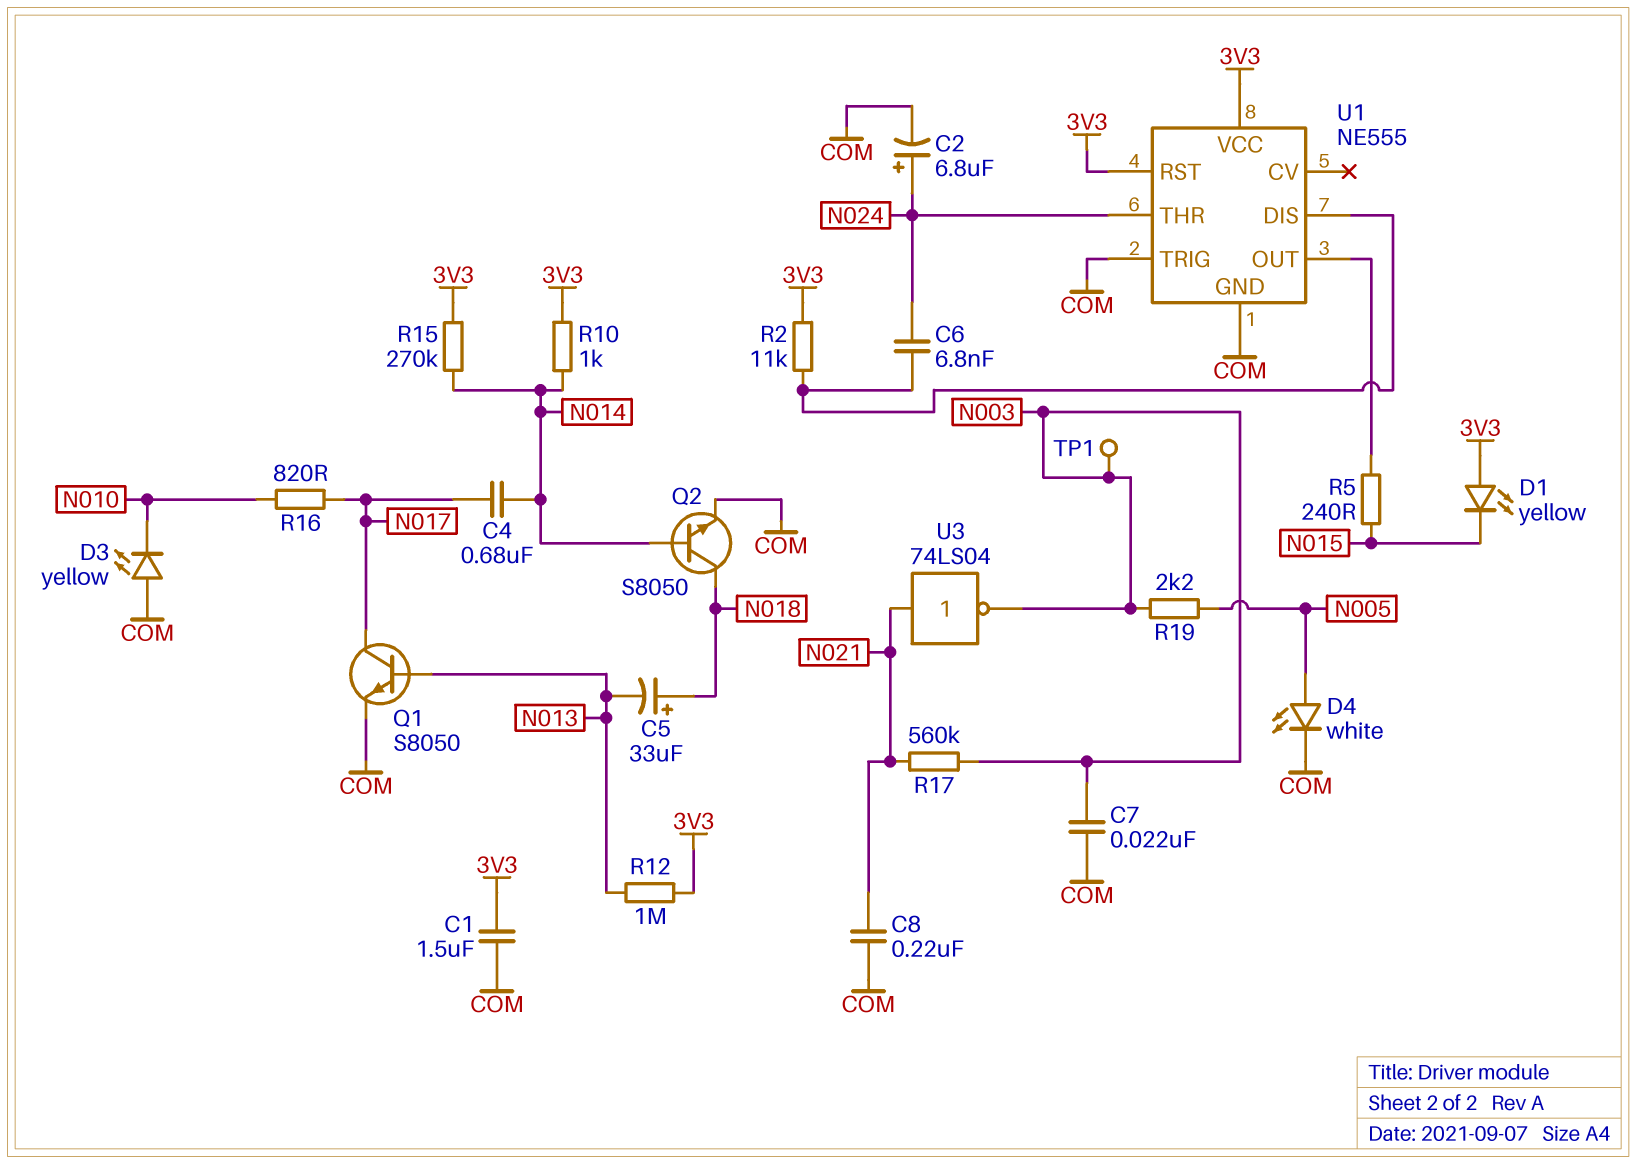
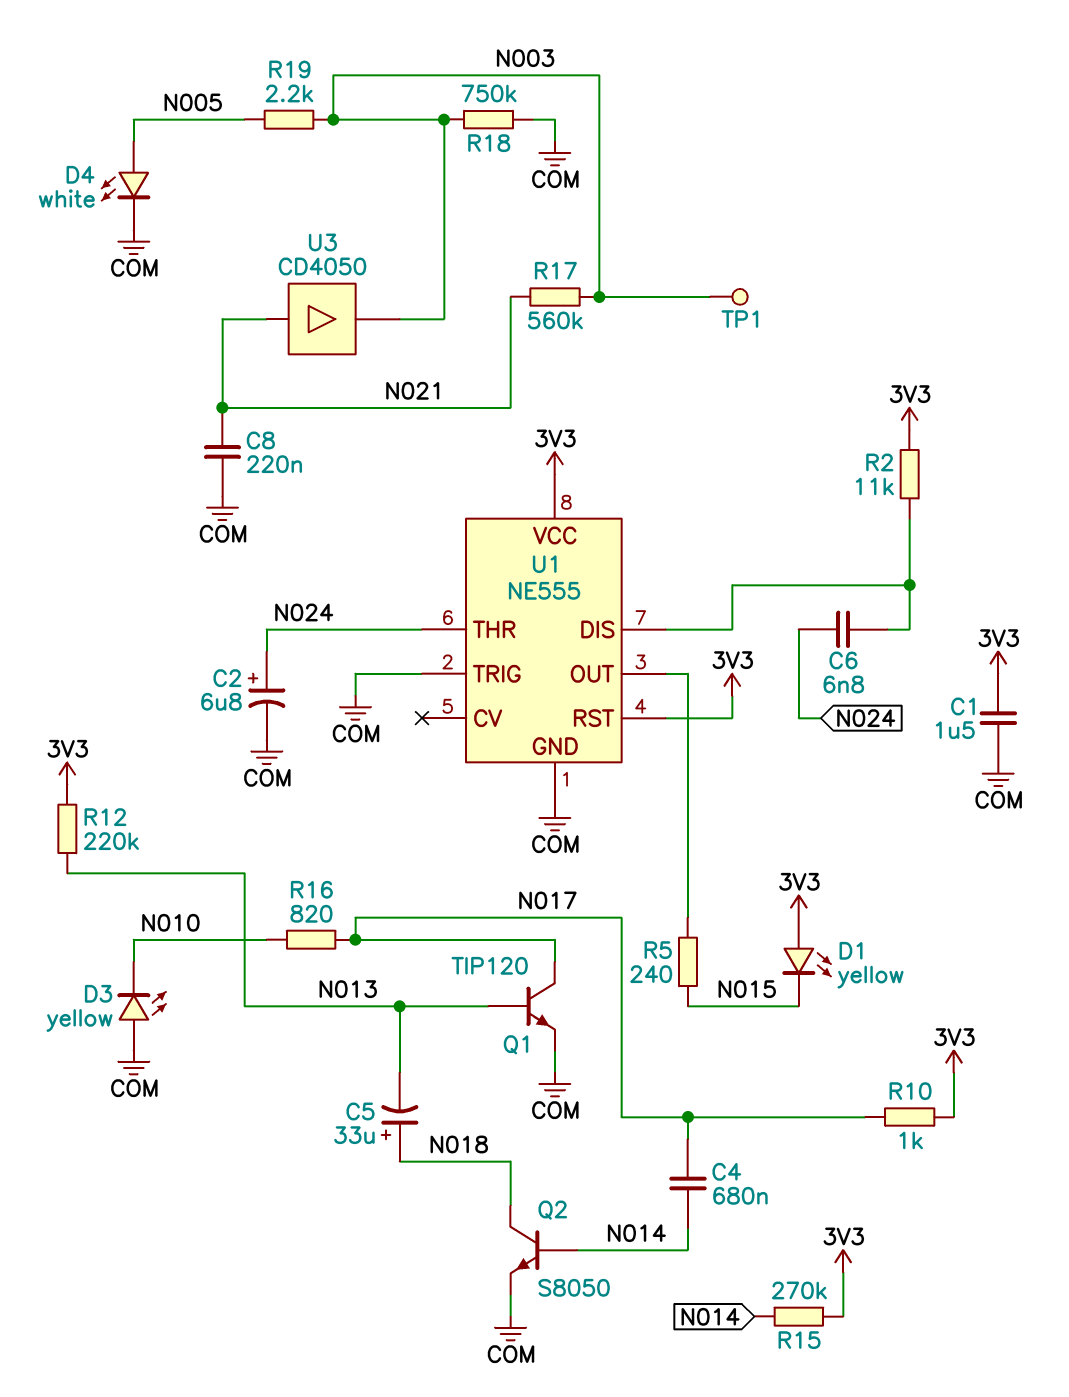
C7: 22nF (COM, N003) -> none
Q1: NPN S8050 (B N013, C N017, E COM) -> NPN TIP120 (B N013, C N017, E COM)
R10: 1k (3V3, N014) -> 1k (3V3, N017)
R12: 1M (3V3, N013) -> 220k (3V3, N013)
R18: none -> 750k (COM, N003)
U3: NOT 74LS04 (in N021, out N003) -> buffer CD4050 (in N021, out N003)

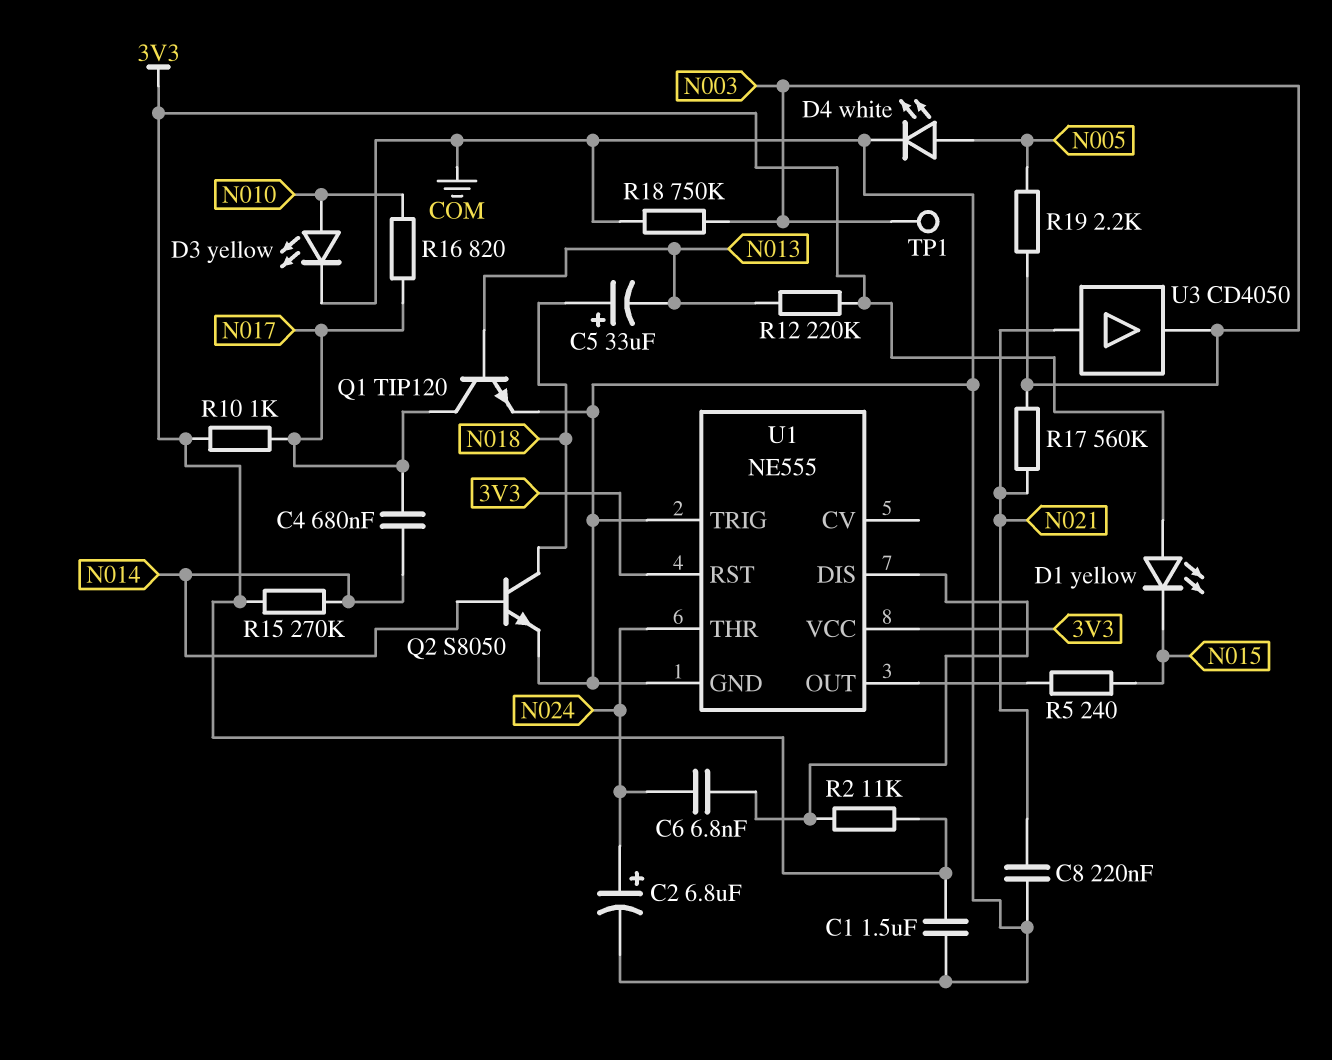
D3: LED yellow (A COM, K N010) -> LED yellow (A N010, K COM)

